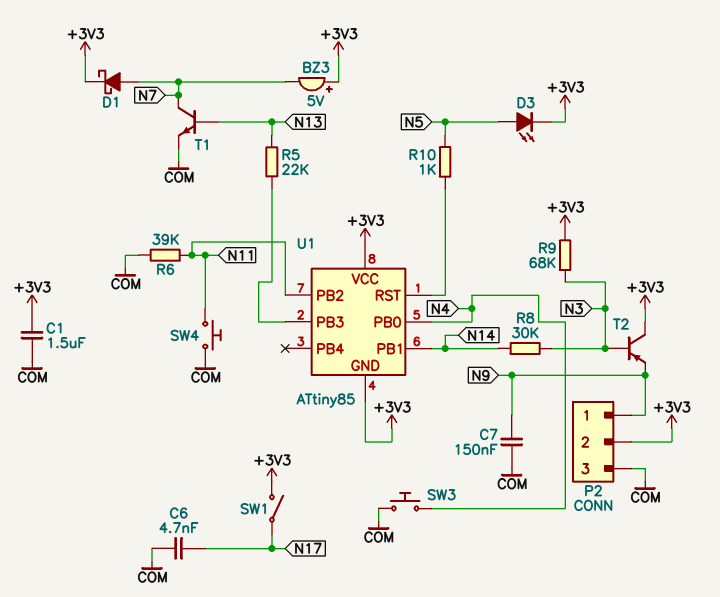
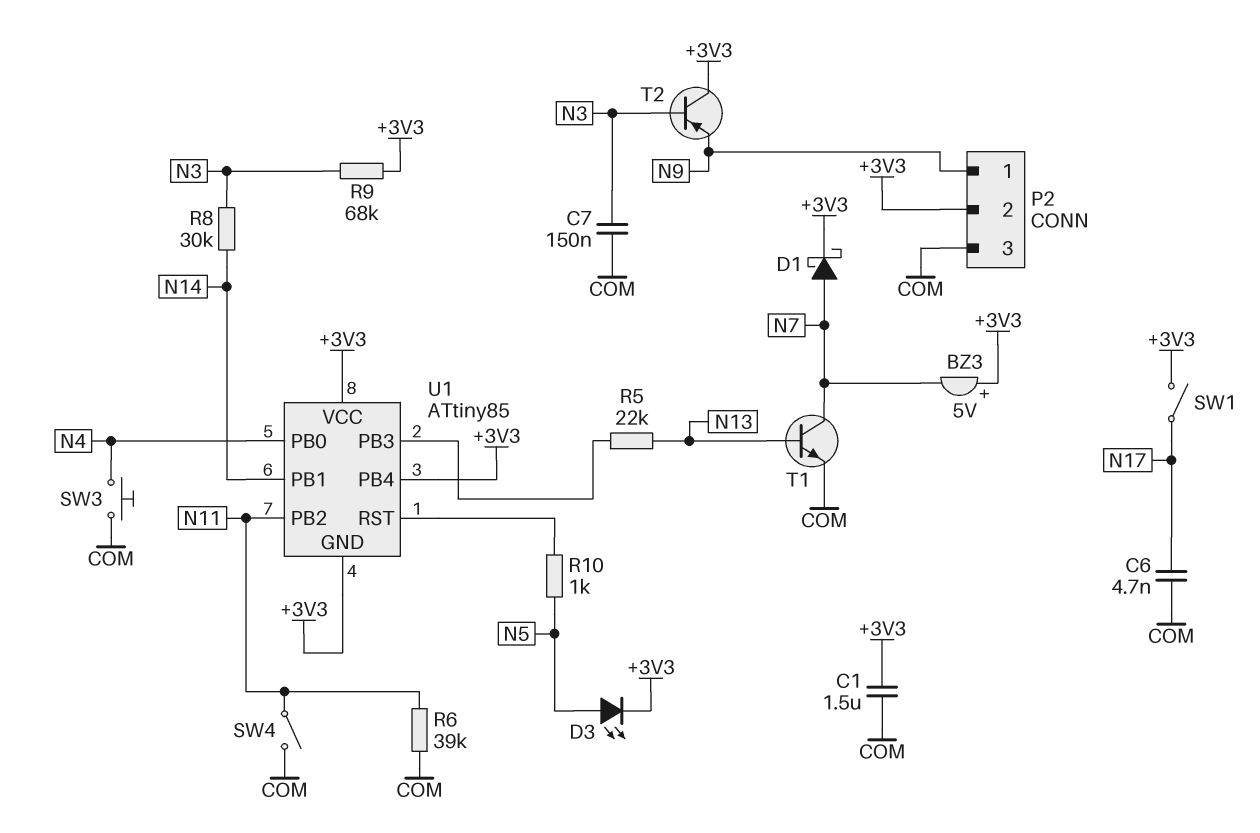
C7: 150nF (COM, N9) -> 150nF (COM, N3)
SW4: button (COM, N11) -> switch (COM, N11)
U1 pin PB4: none -> +3V3

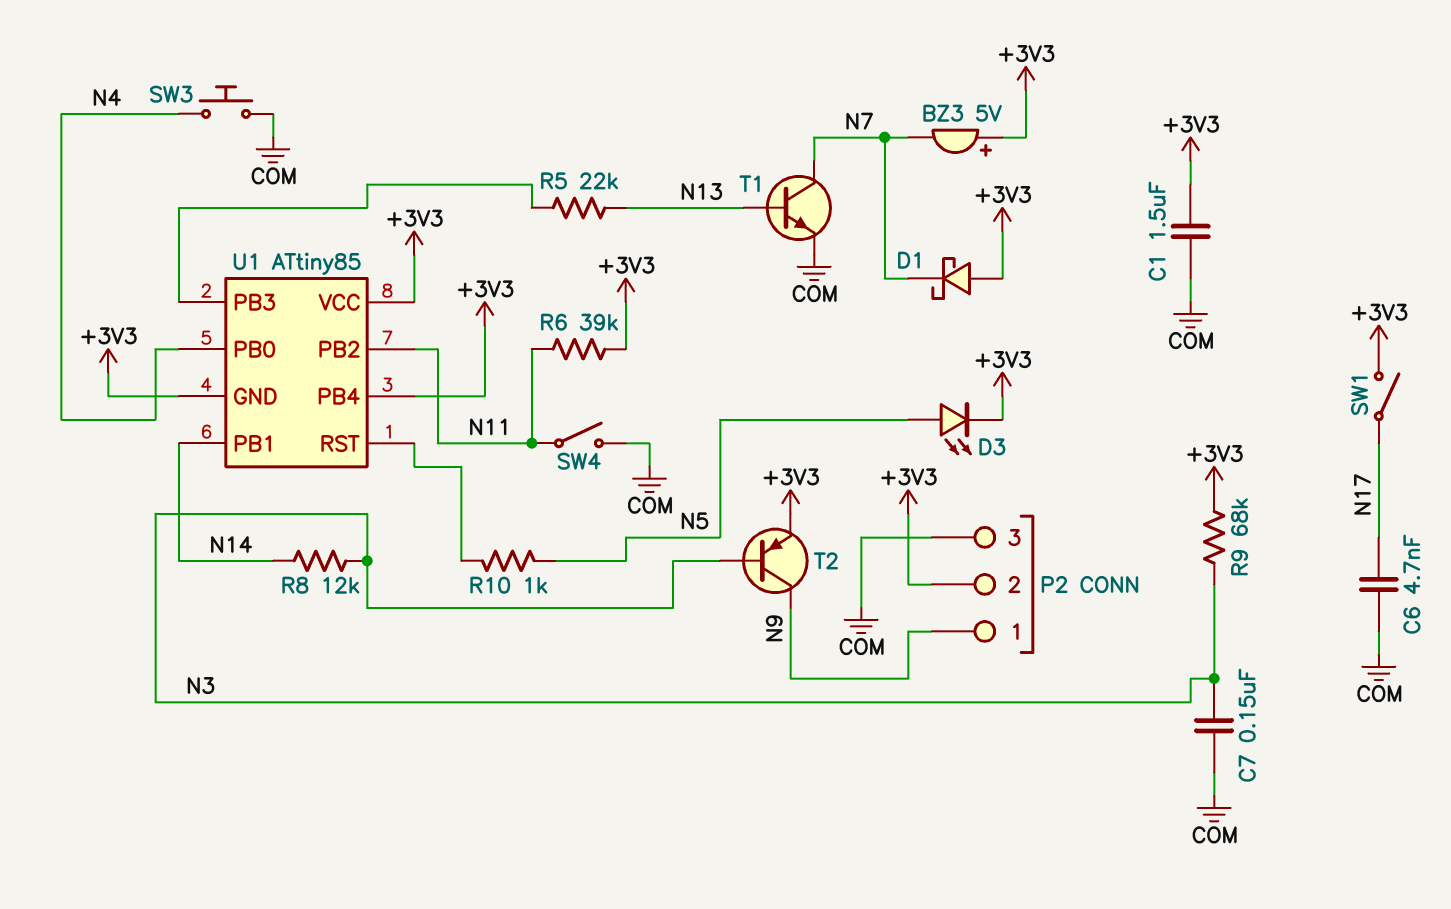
D1: schottky (A N7, K +3V3) -> schottky (A +3V3, K N7)
R6: 39k (COM, N11) -> 39k (+3V3, N11)
R8: 30k (N3, N14) -> 12k (N3, N14)
T2: PNP (B N3, C +3V3, E N9) -> PNP (B N3, C N9, E +3V3)

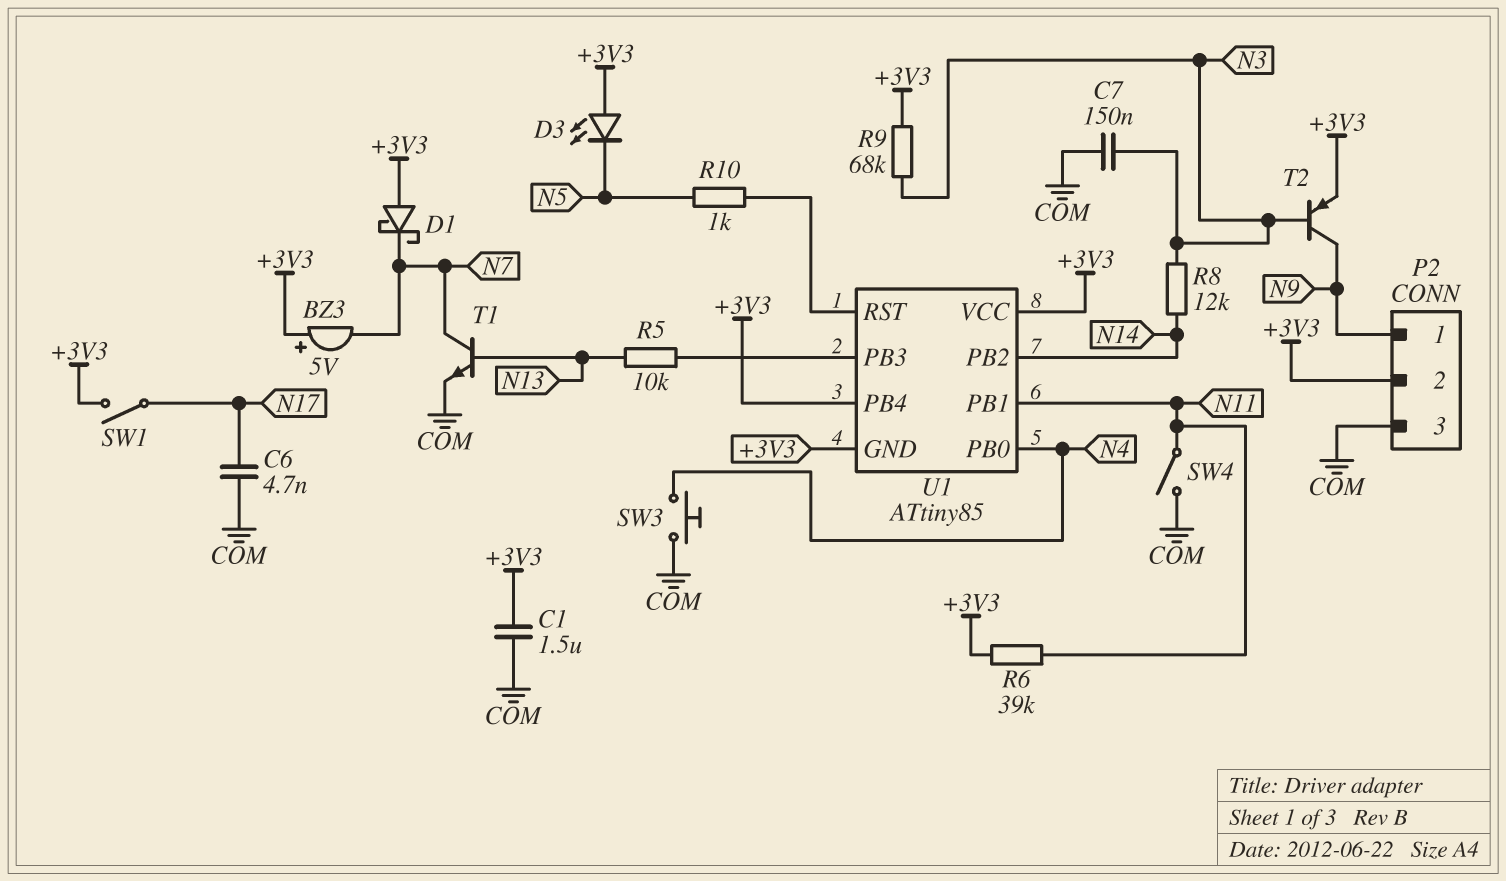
D3: LED (A N5, K +3V3) -> LED (A +3V3, K N5)
R5: 22k (N13, U1/PB3) -> 10k (N13, U1/PB3)
U1 pin PB1: N14 -> N11
U1 pin PB2: N11 -> N14

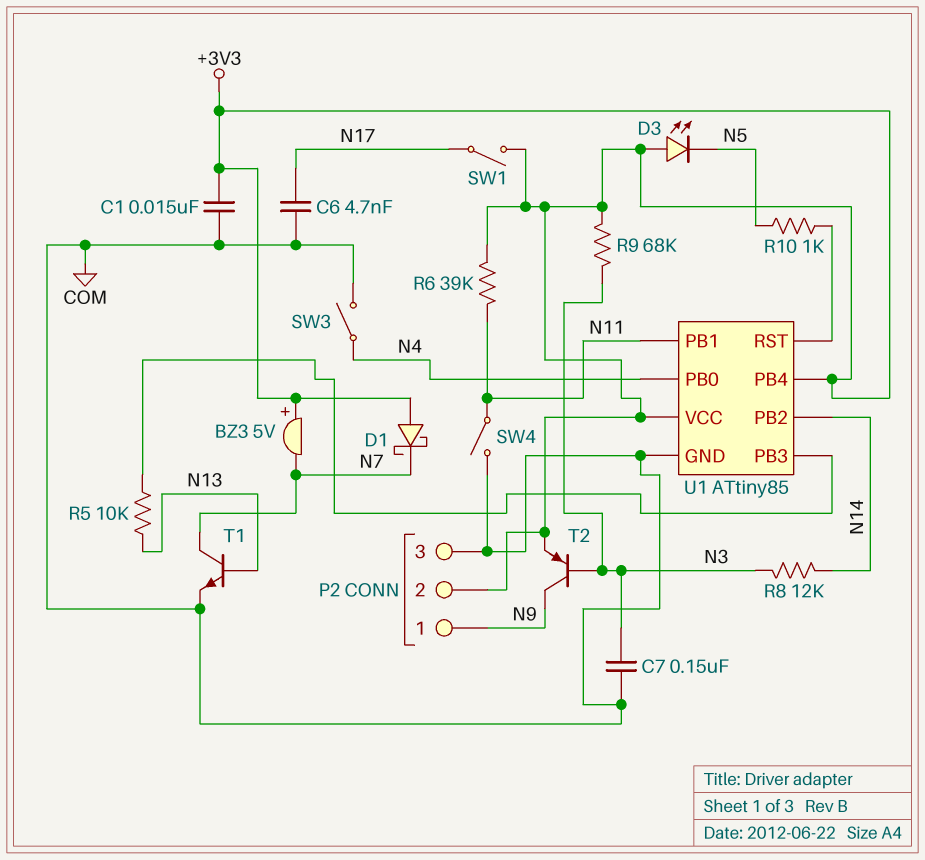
C1: 1.5uF (+3V3, COM) -> 15nF (+3V3, COM)
SW3: button (COM, N4) -> switch (COM, N4)
U1 pin GND: +3V3 -> COM

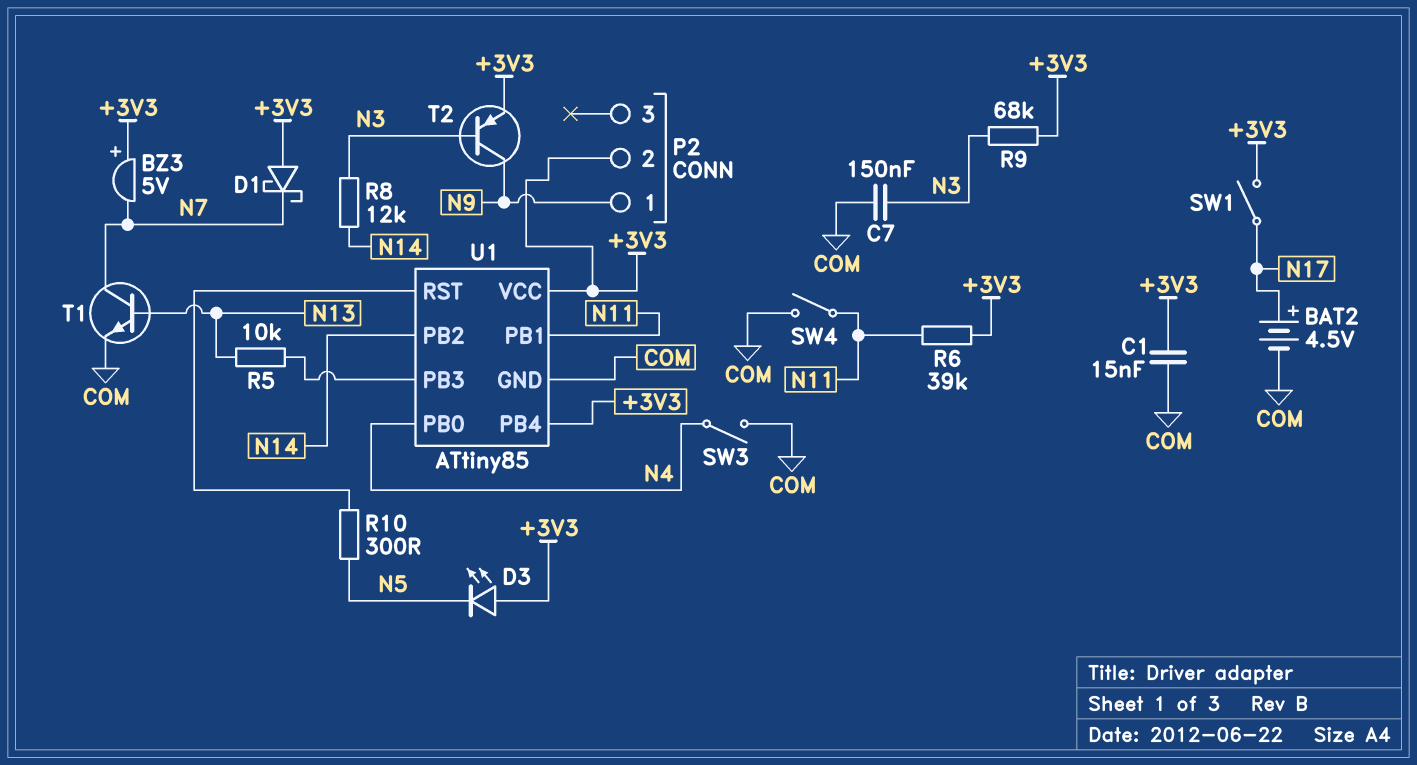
BAT2: none -> 4.5V (plus N17, minus COM)
C6: 4.7nF (COM, N17) -> none
P2 pin 3: COM -> none
R10: 1k (N5, U1/RST) -> 300 (N5, U1/RST)

